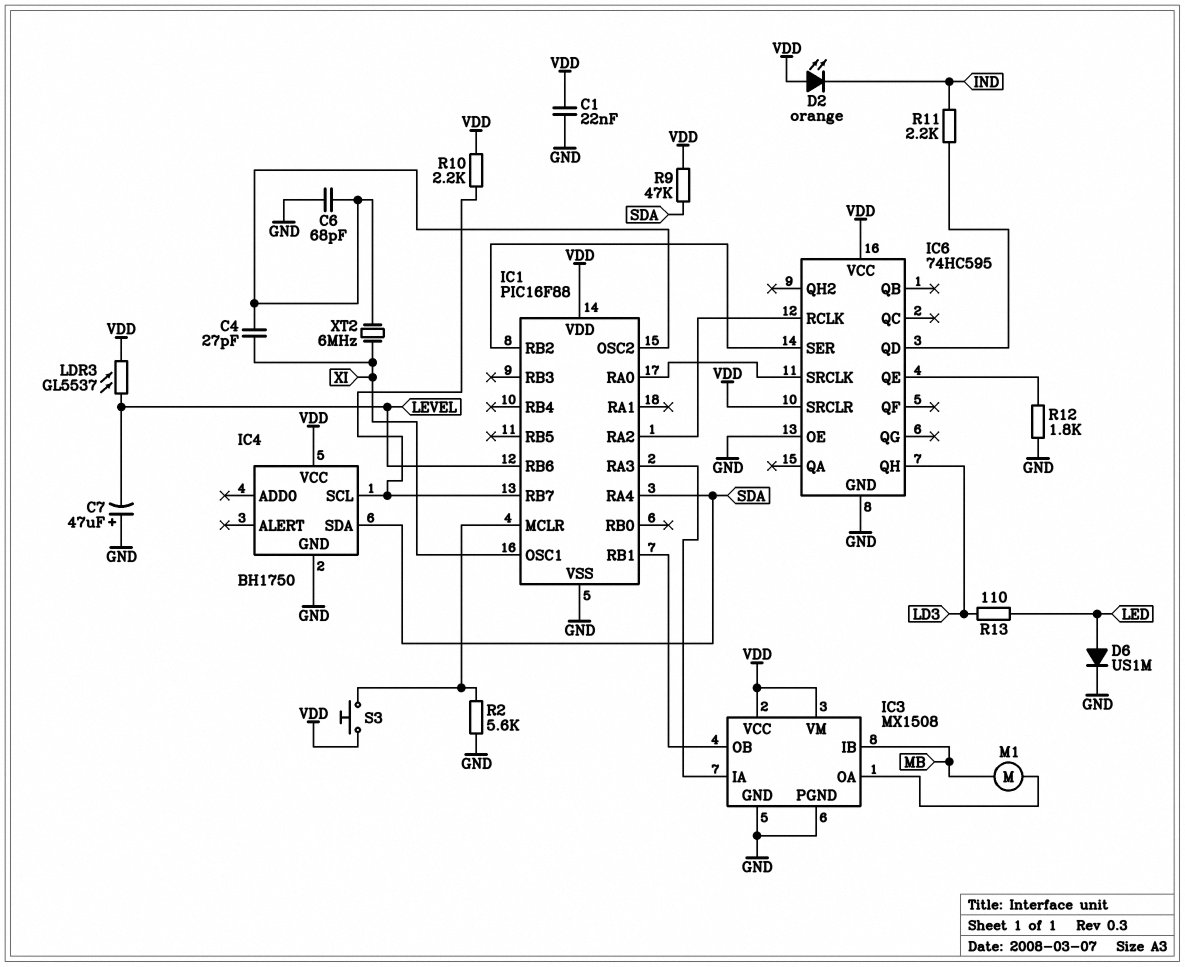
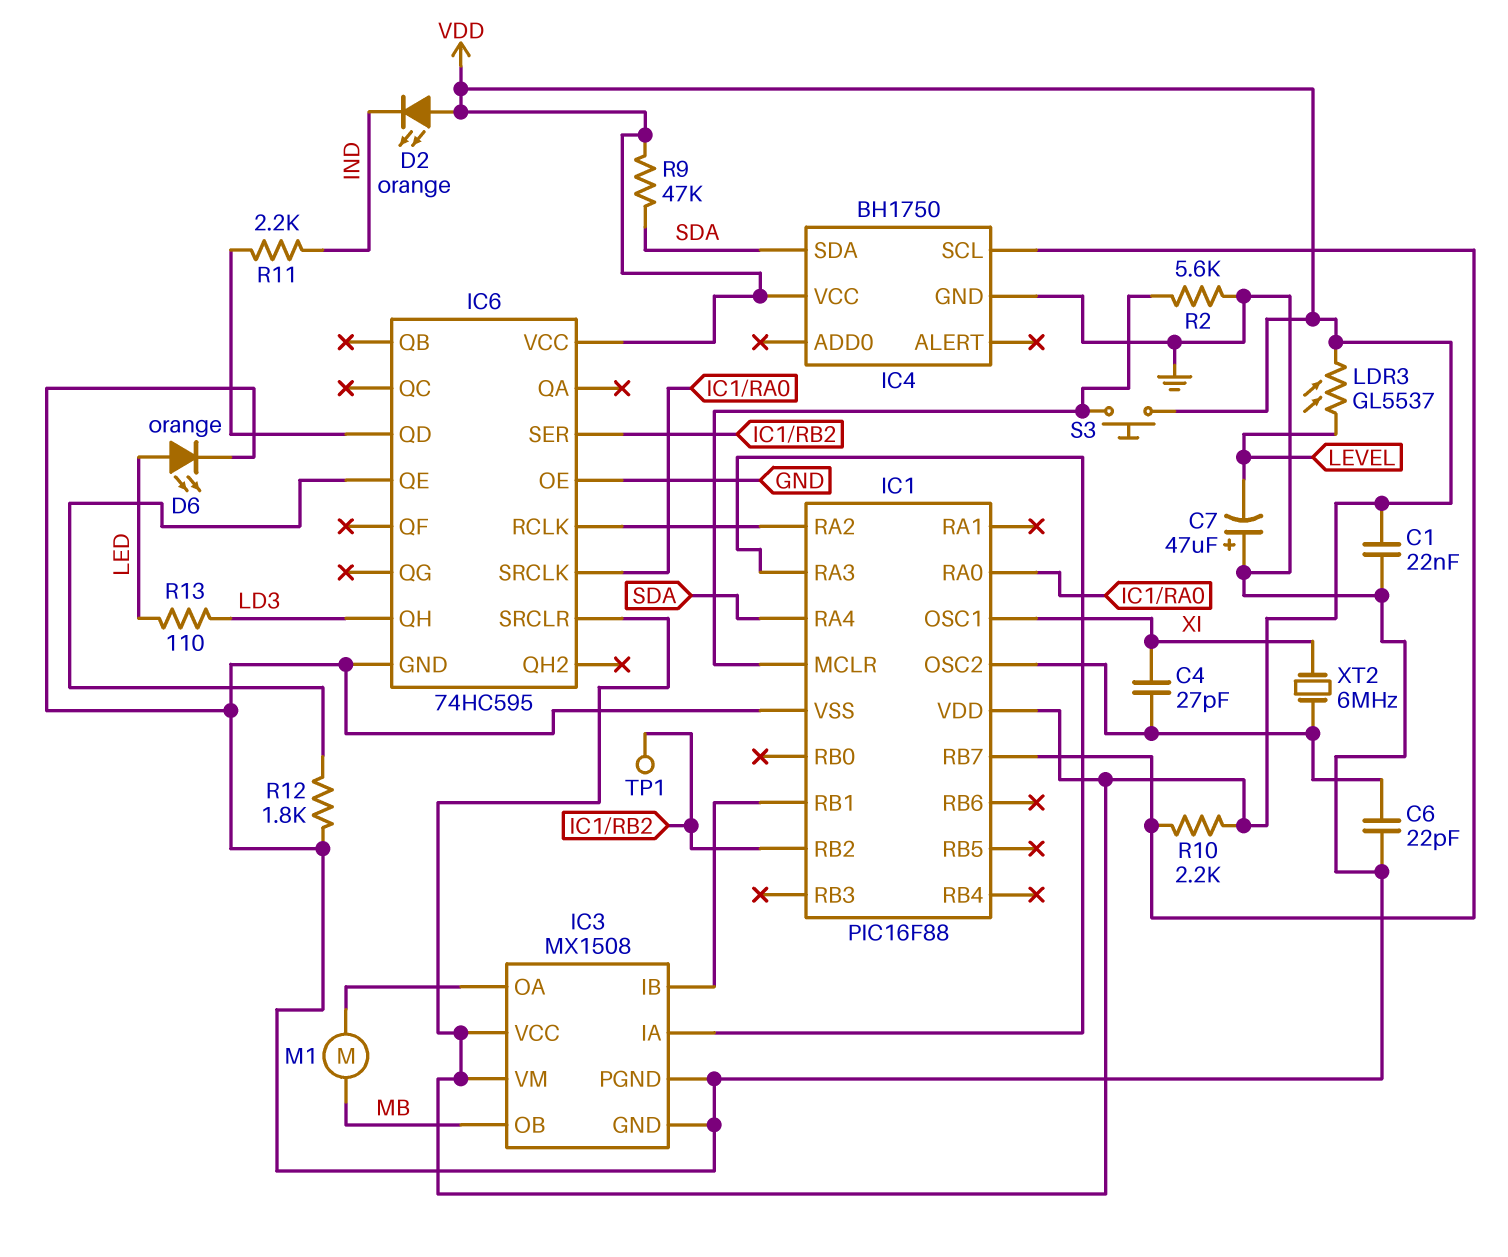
C6: 68pF (GND, IC1/OSC2) -> 22pF (GND, IC1/OSC2)
D6: diode US1M (A LED, K GND) -> LED orange (A LED, K GND)
IC1 pin RB6: LEVEL -> none
IC3 pin IB: MB -> IC1/RB1
IC3 pin OB: IC1/RB1 -> MB
TP1: none -> test point (IC1/RB2)

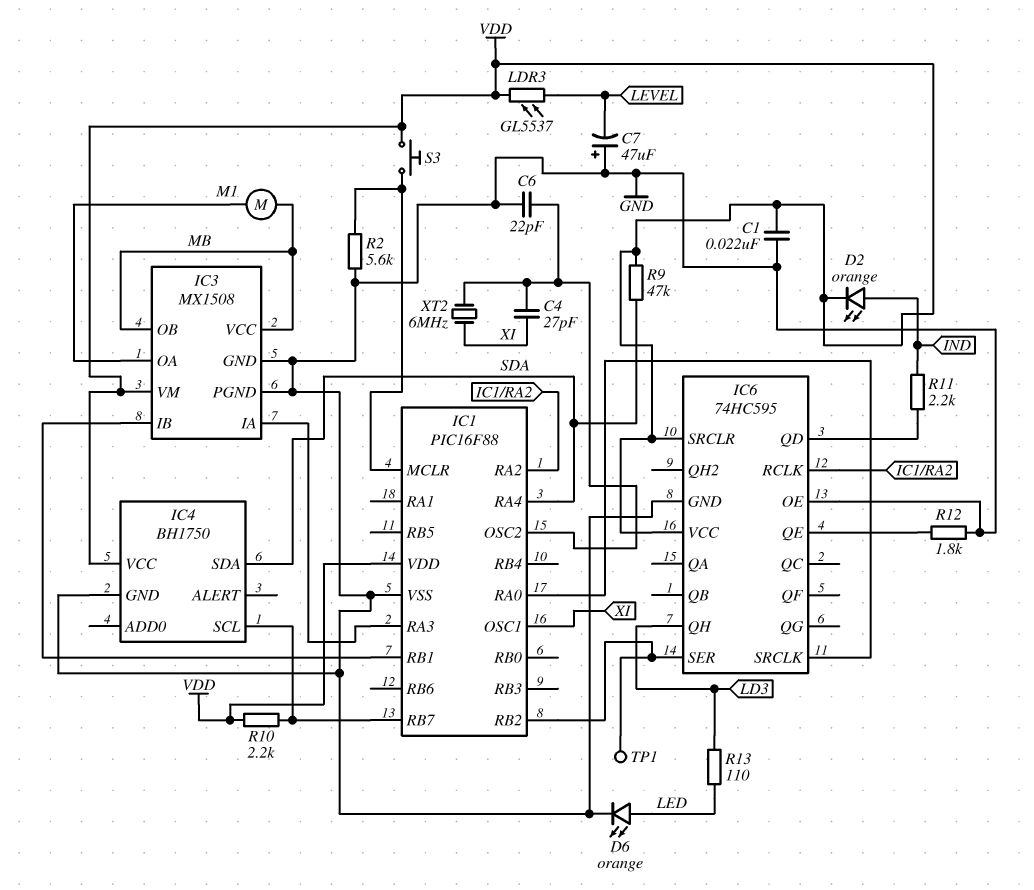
D2: LED orange (A VDD, K IND) -> LED orange (A IND, K VDD)
IC3 pin VCC: VDD -> MB

